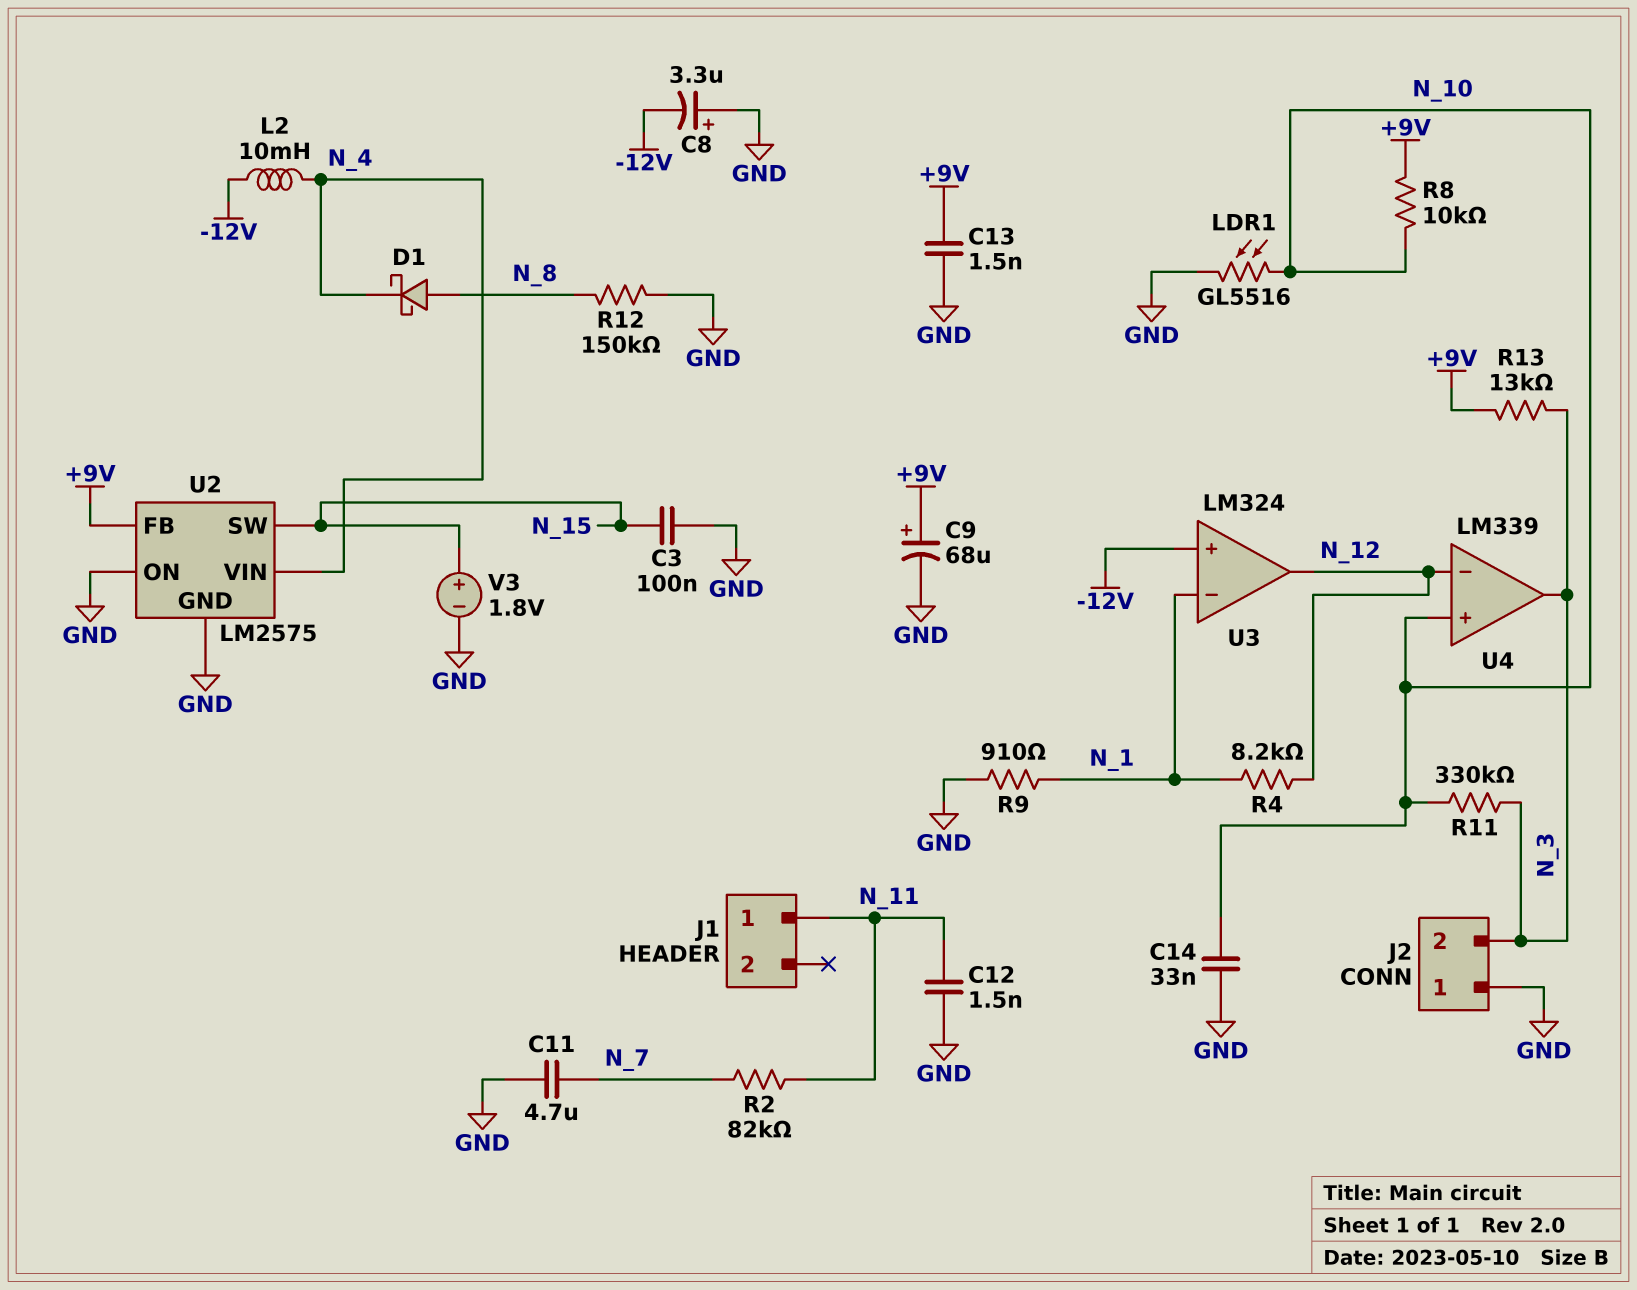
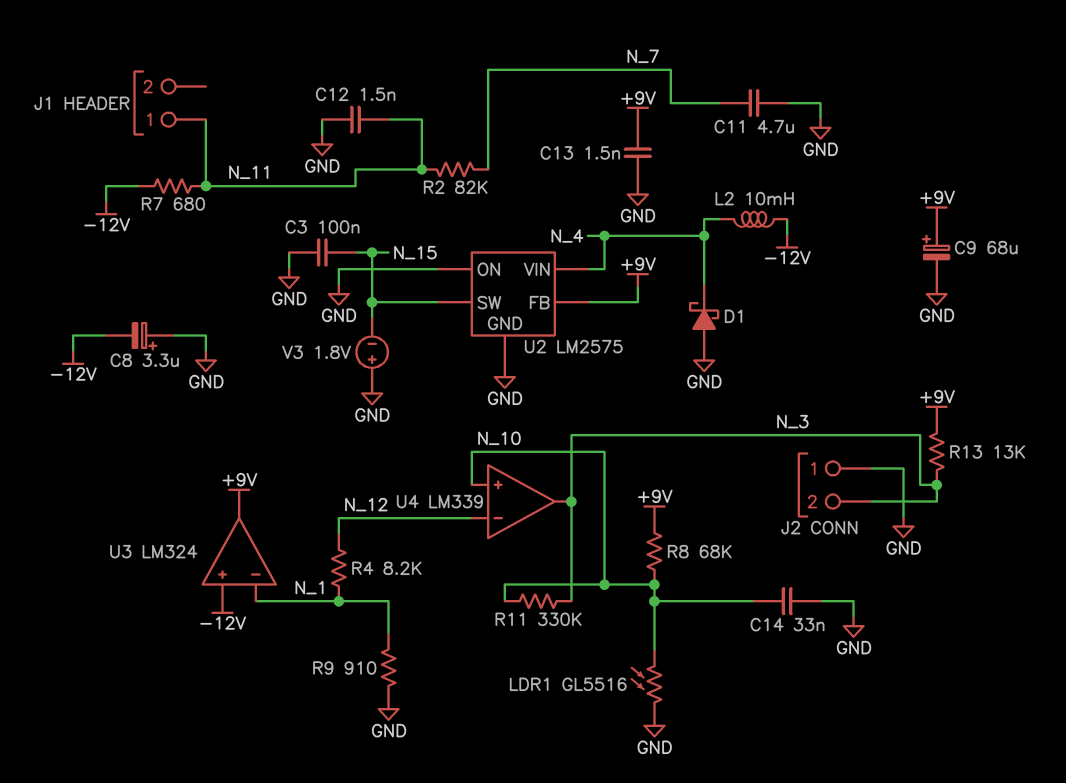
D1: schottky (A N_8, K N_4) -> schottky (A GND, K N_4)
R7: none -> 680 (-12V, N_11)
R8: 10k (+9V, N_10) -> 68k (+9V, N_10)
R12: 150k (GND, N_8) -> none
U3 pin out: N_12 -> +9V
V3: 1.8V (plus N_15, minus GND) -> 1.8V (plus GND, minus N_15)

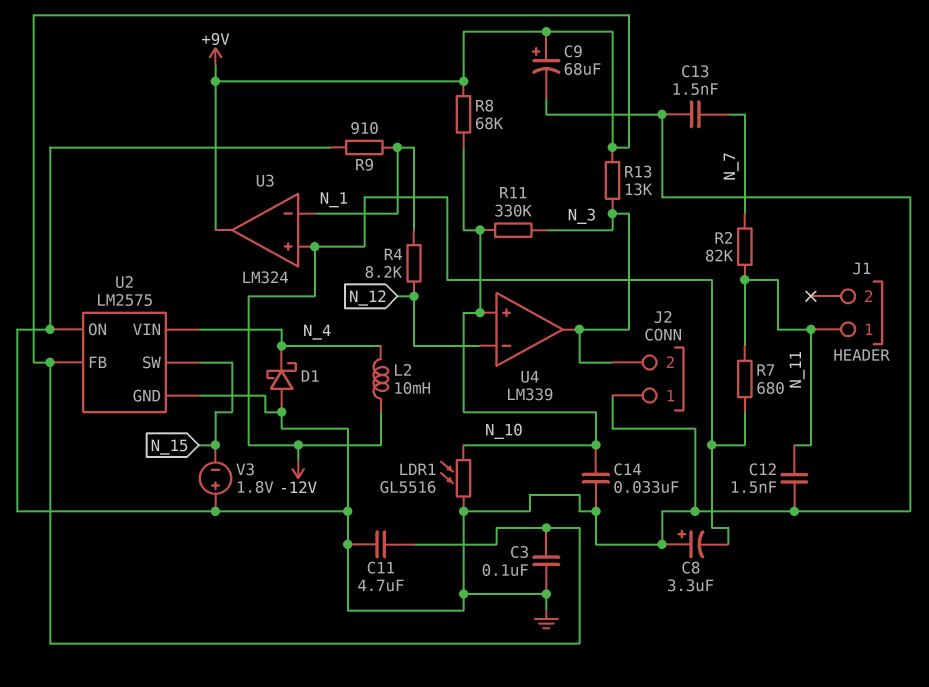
C3: 100nF (GND, N_15) -> 100nF (+9V, GND)
C11: 4.7uF (GND, N_7) -> 4.7uF (+9V, GND)
C13: 1.5nF (+9V, GND) -> 1.5nF (GND, N_7)

